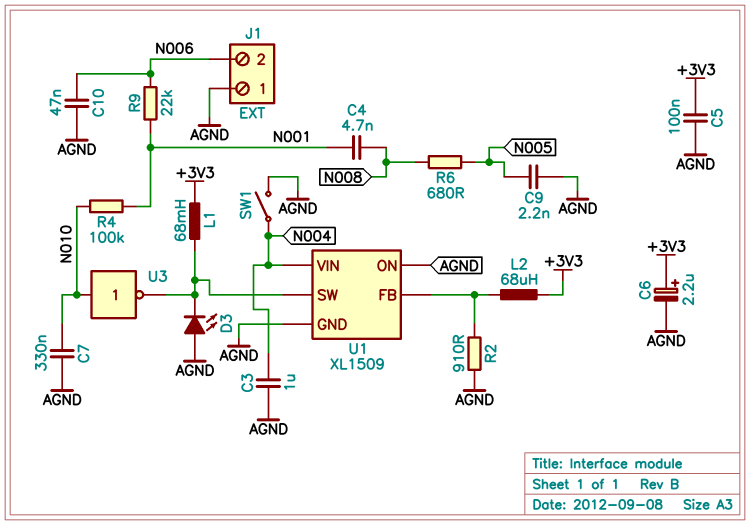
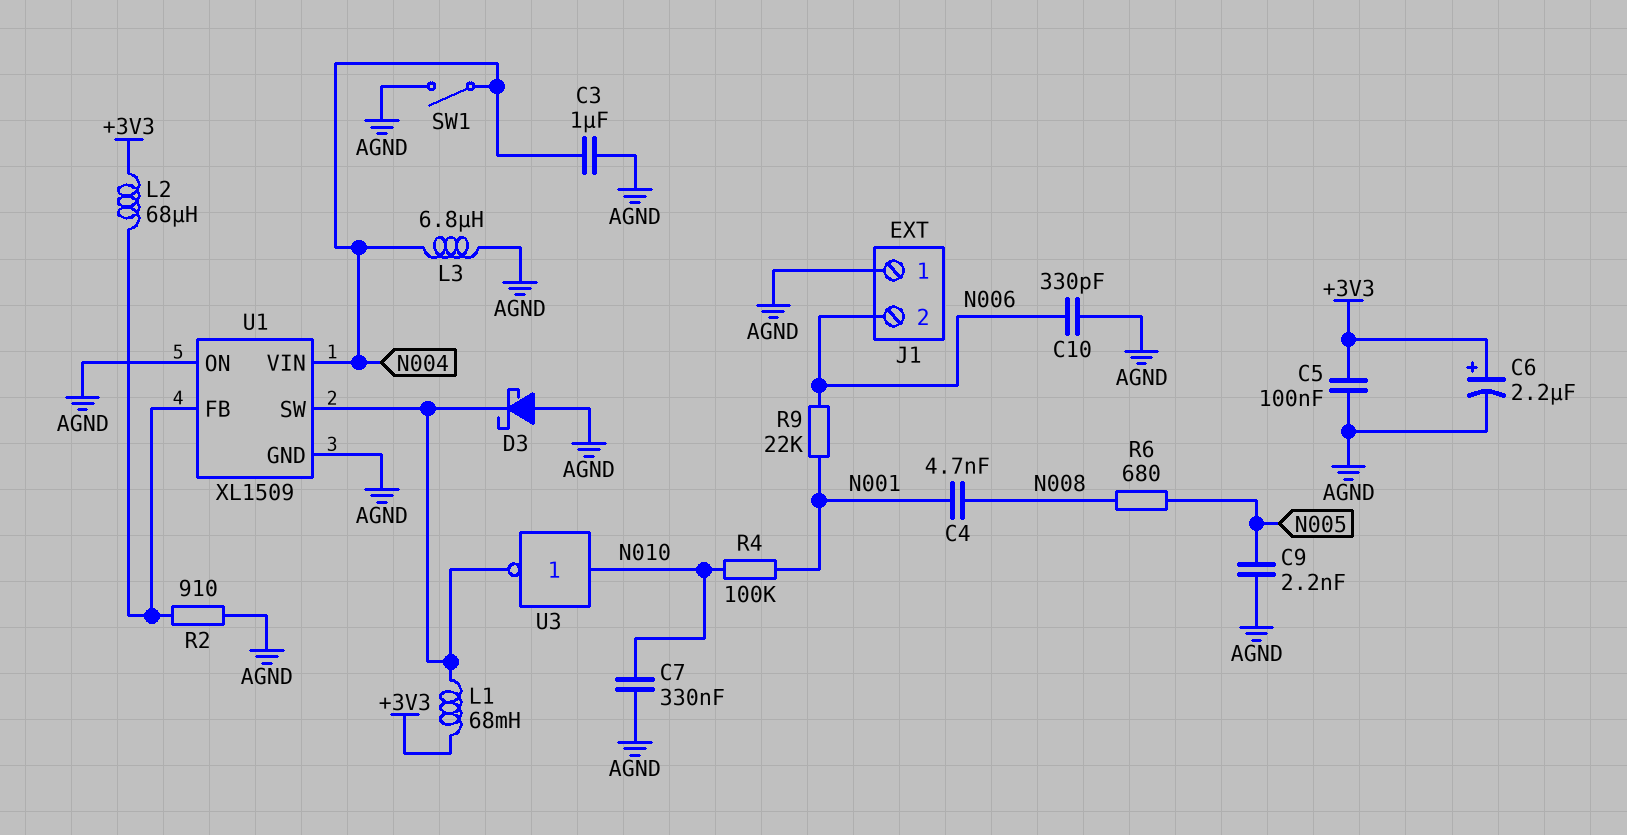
C10: 47nF (AGND, N006) -> 330pF (AGND, N006)
D3: LED (A AGND, K U1/SW) -> schottky (A AGND, K U1/SW)
L3: none -> 6.8uH (AGND, N004)

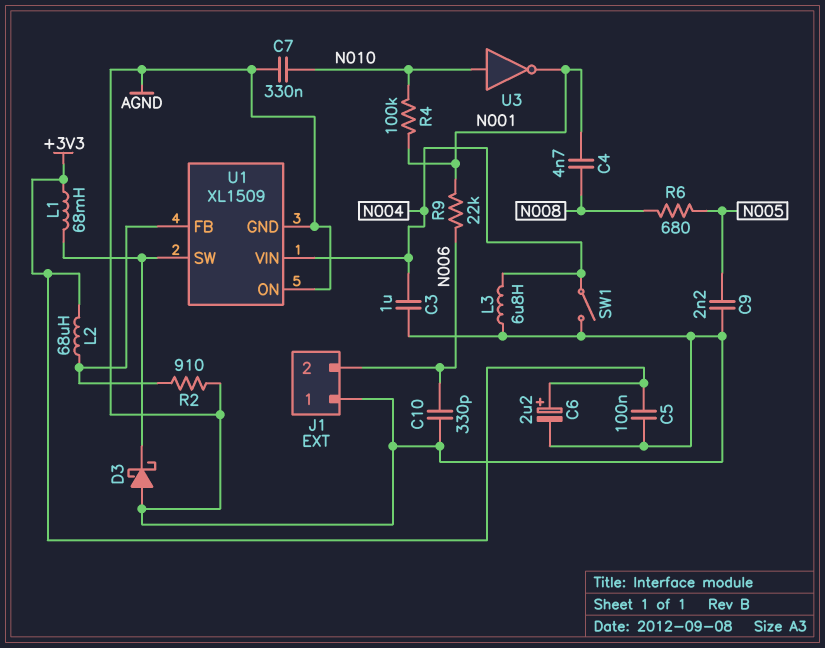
U3: NOT (in N010, out U1/SW) -> NOT (in N010, out N001)

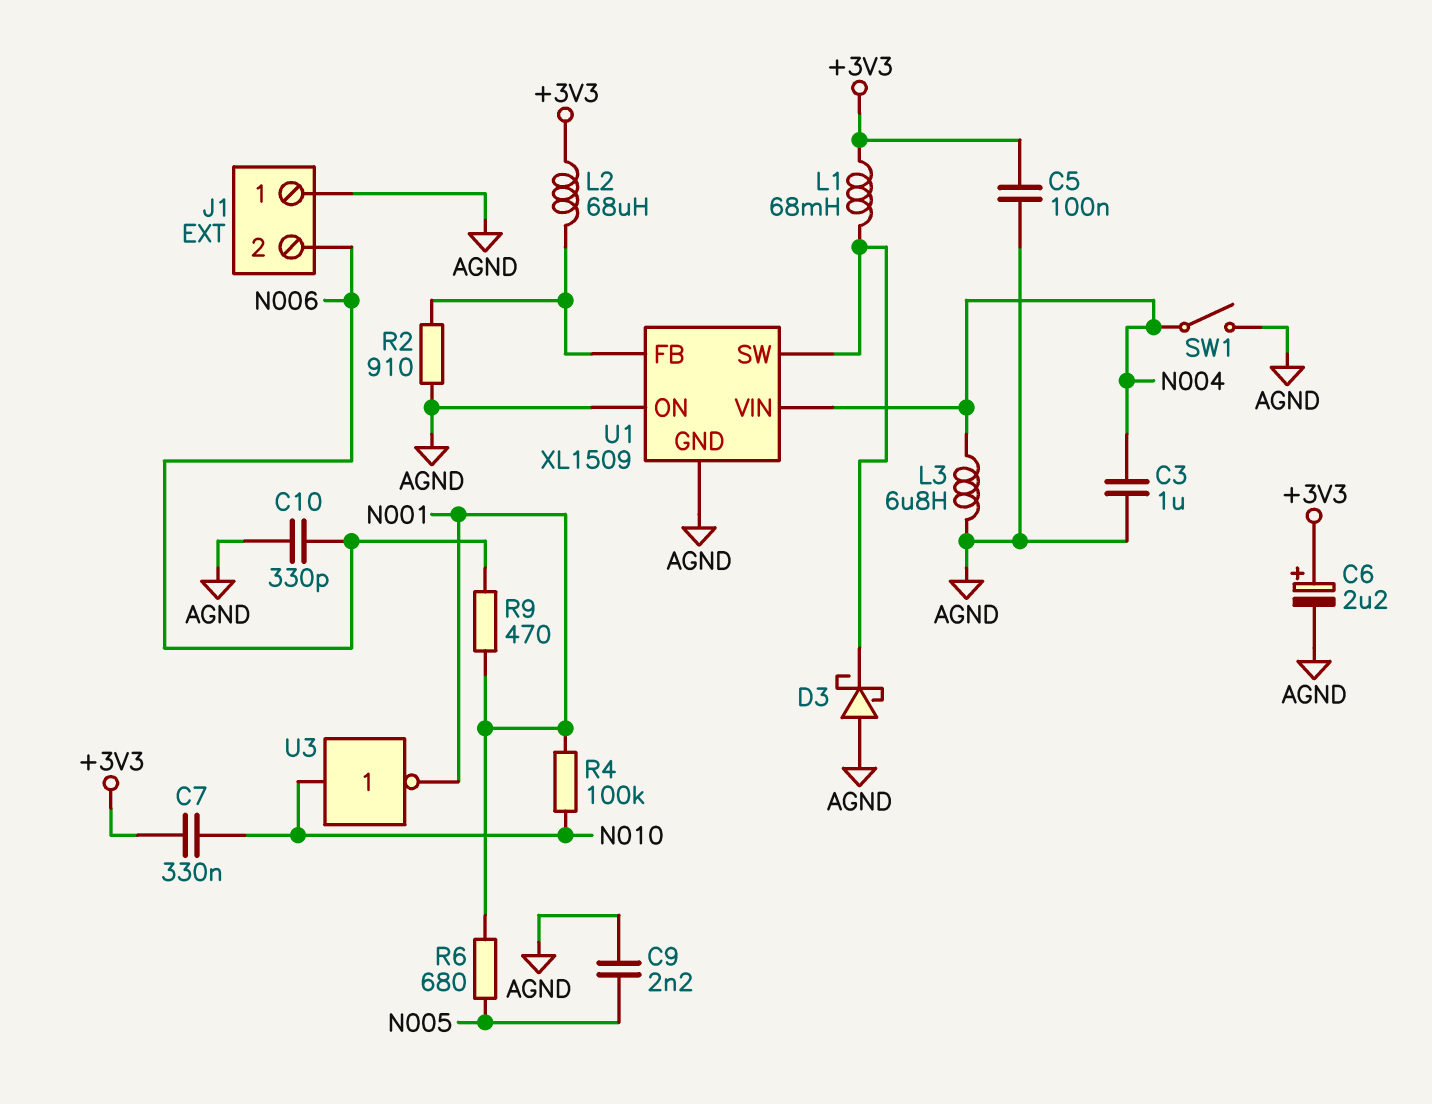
C4: 4.7nF (N001, N008) -> none
C7: 330nF (AGND, N010) -> 330nF (+3V3, N010)
R6: 680 (N005, N008) -> 680 (N001, N005)
R9: 22k (N001, N006) -> 470 (N001, N006)

